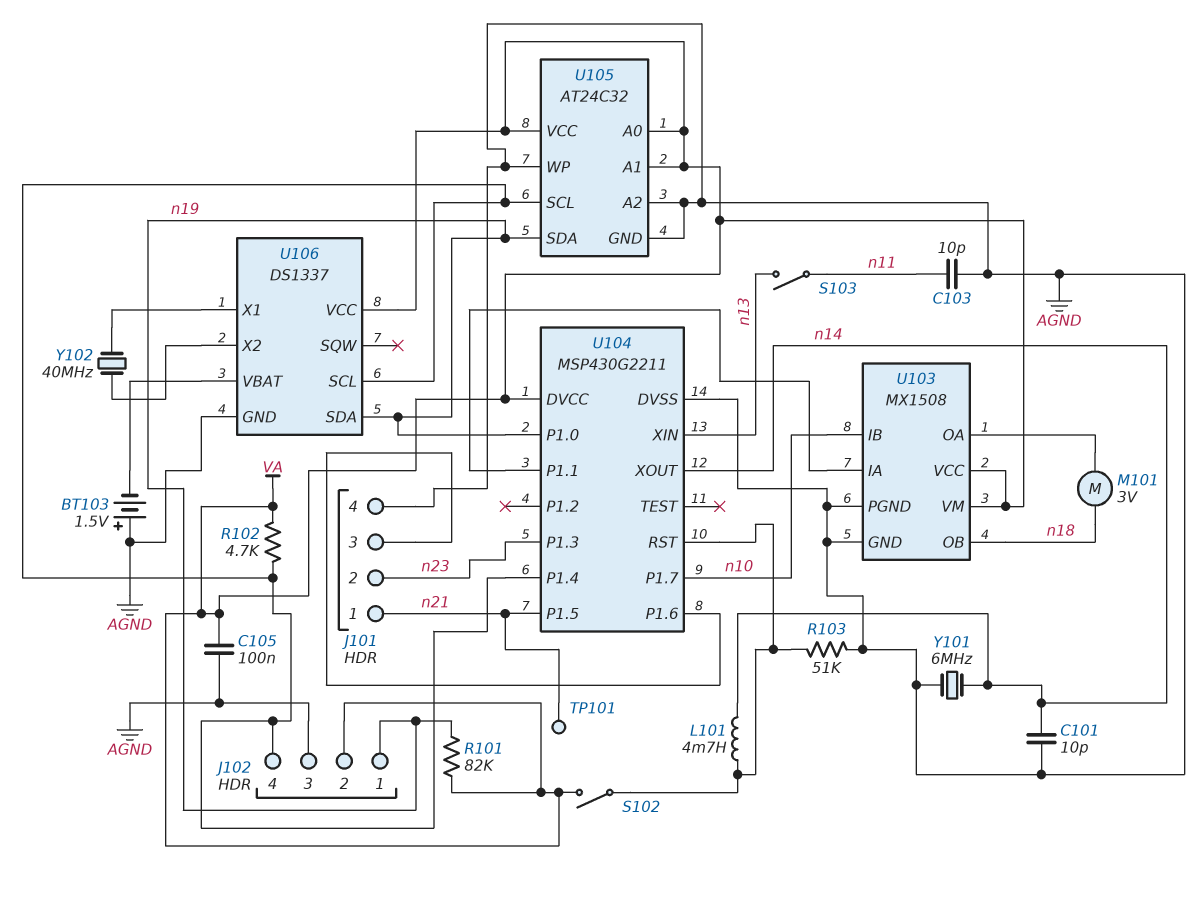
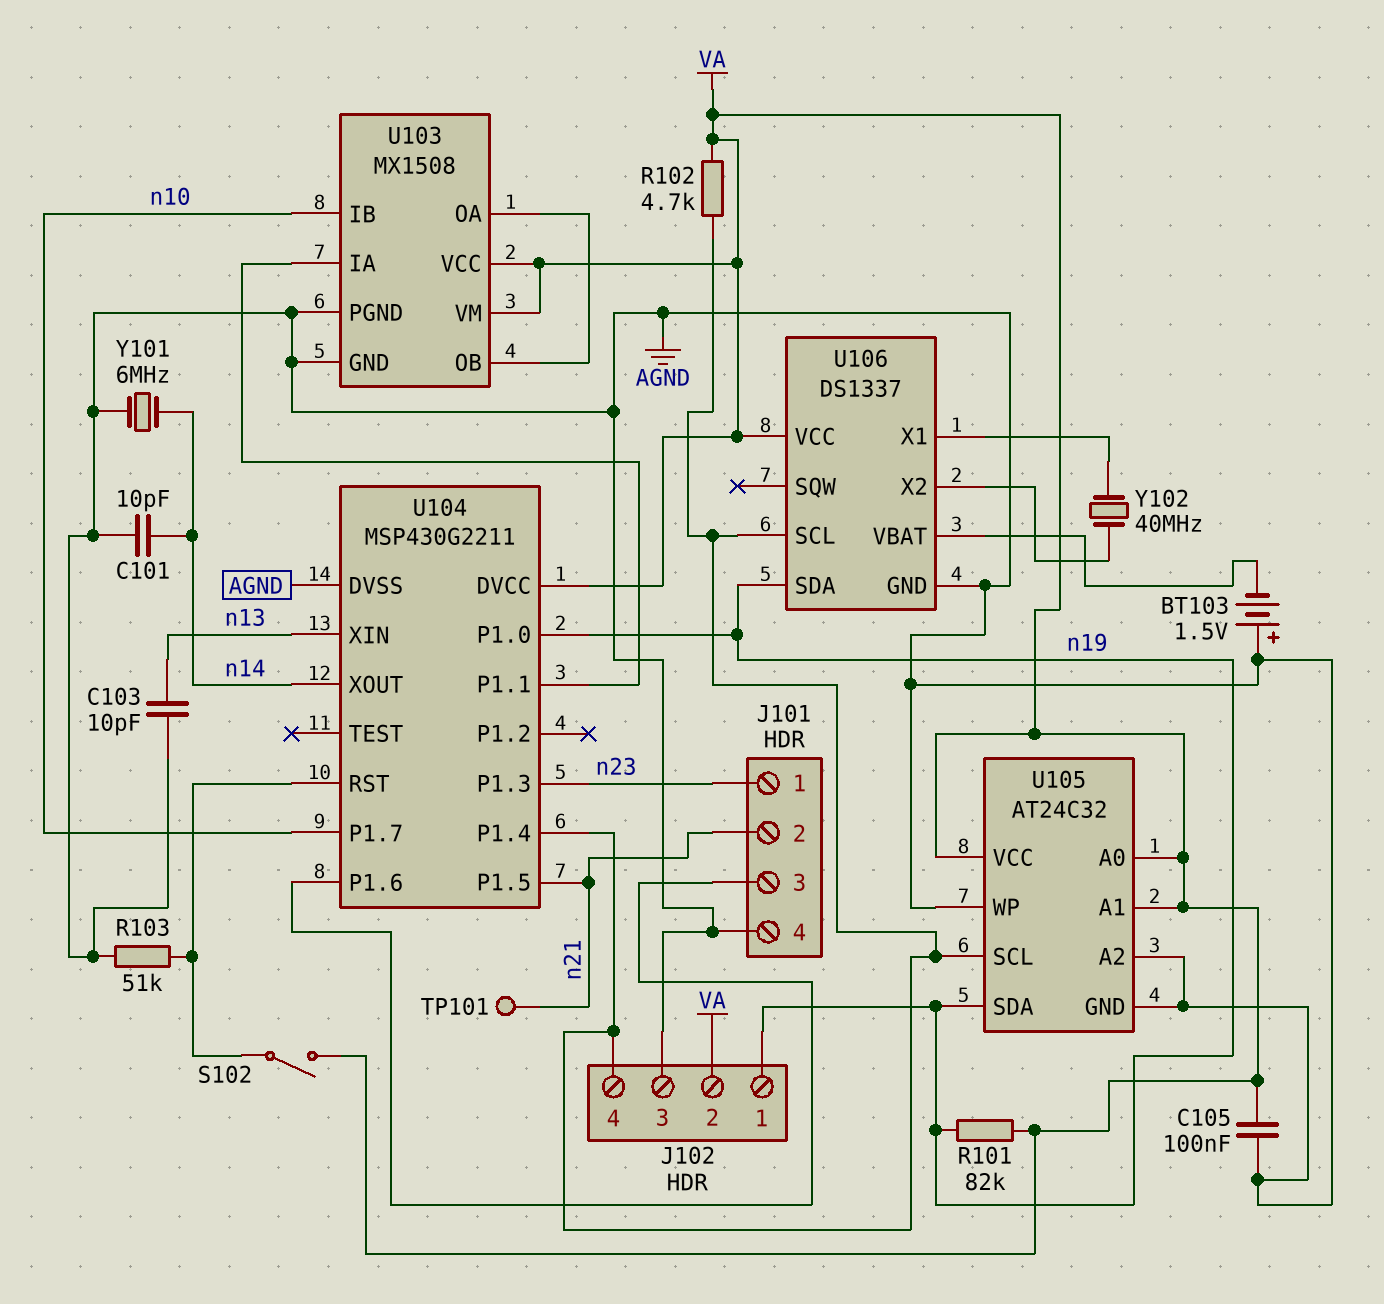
C103: 10pF (AGND, n11) -> 10pF (AGND, n13)
J101 pin 1: n21 -> n23
J101 pin 2: n23 -> n21
L101: 4.7mH (U104/RST, n14) -> none
M101: motor 3V (U103/OA, n18) -> none
S103: switch (n11, n13) -> none
U103 pin OB: n18 -> U103/OA

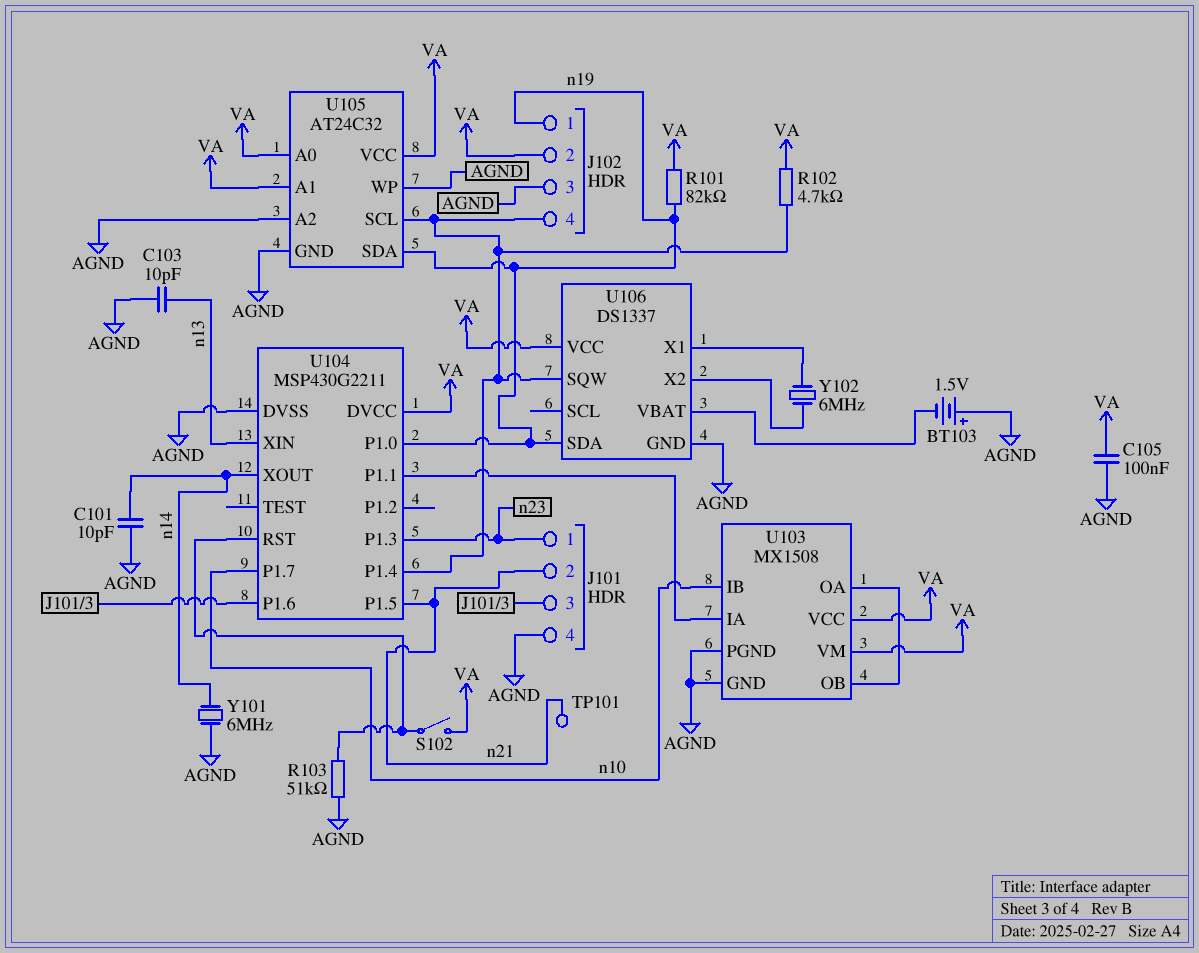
U106 pin SCL: J102/4 -> none
U106 pin SQW: none -> J102/4
Y102: 40MHz (U106/X1, U106/X2) -> 6MHz (U106/X1, U106/X2)

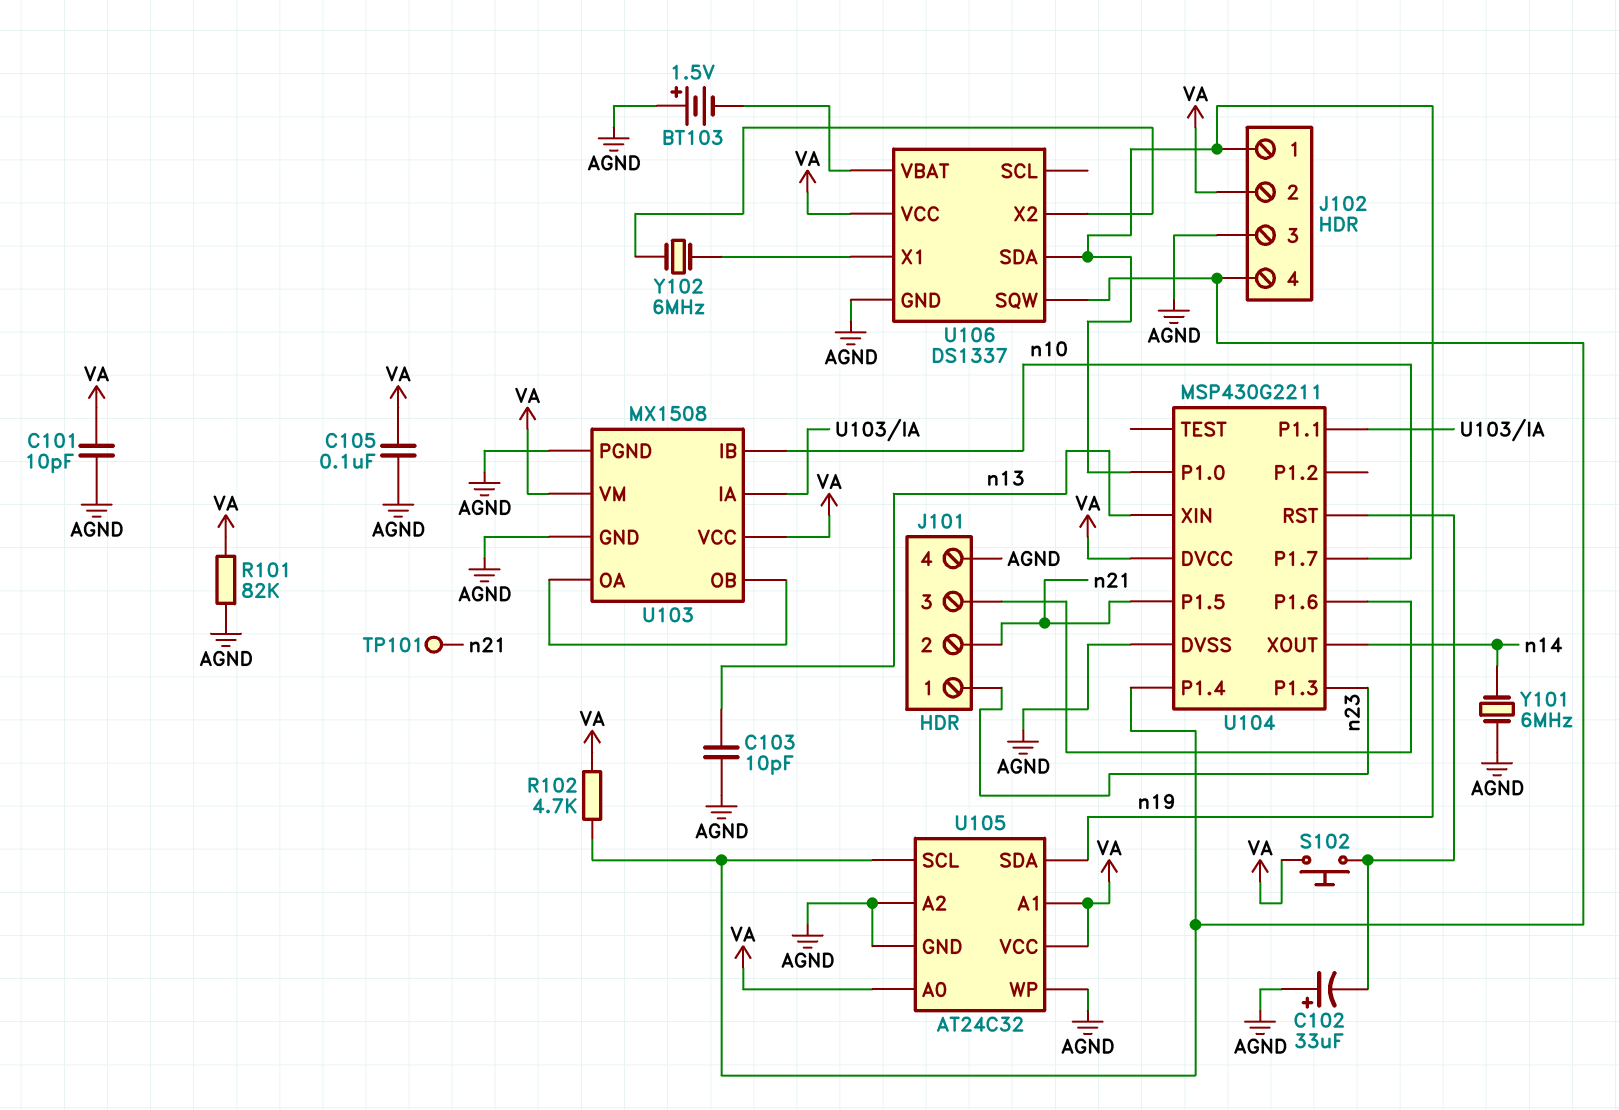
C101: 10pF (AGND, n14) -> 10pF (AGND, VA)
C102: none -> 33uF (plus AGND, minus U104/RST)
R101: 82k (VA, n19) -> 82k (AGND, VA)
R103: 51k (AGND, U104/RST) -> none
S102: switch (U104/RST, VA) -> button (U104/RST, VA)

